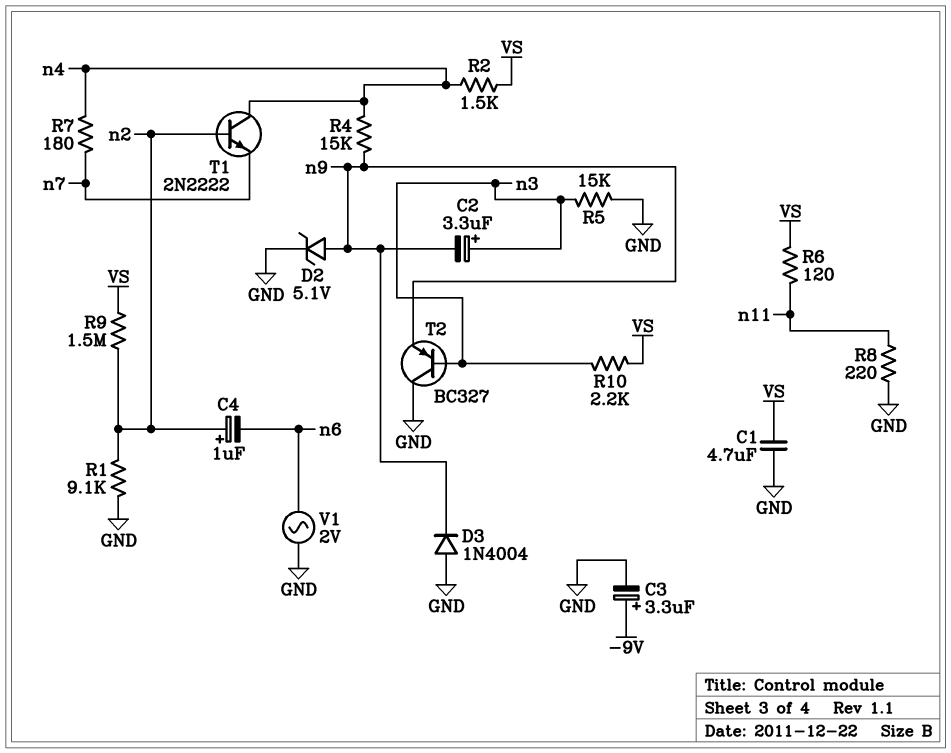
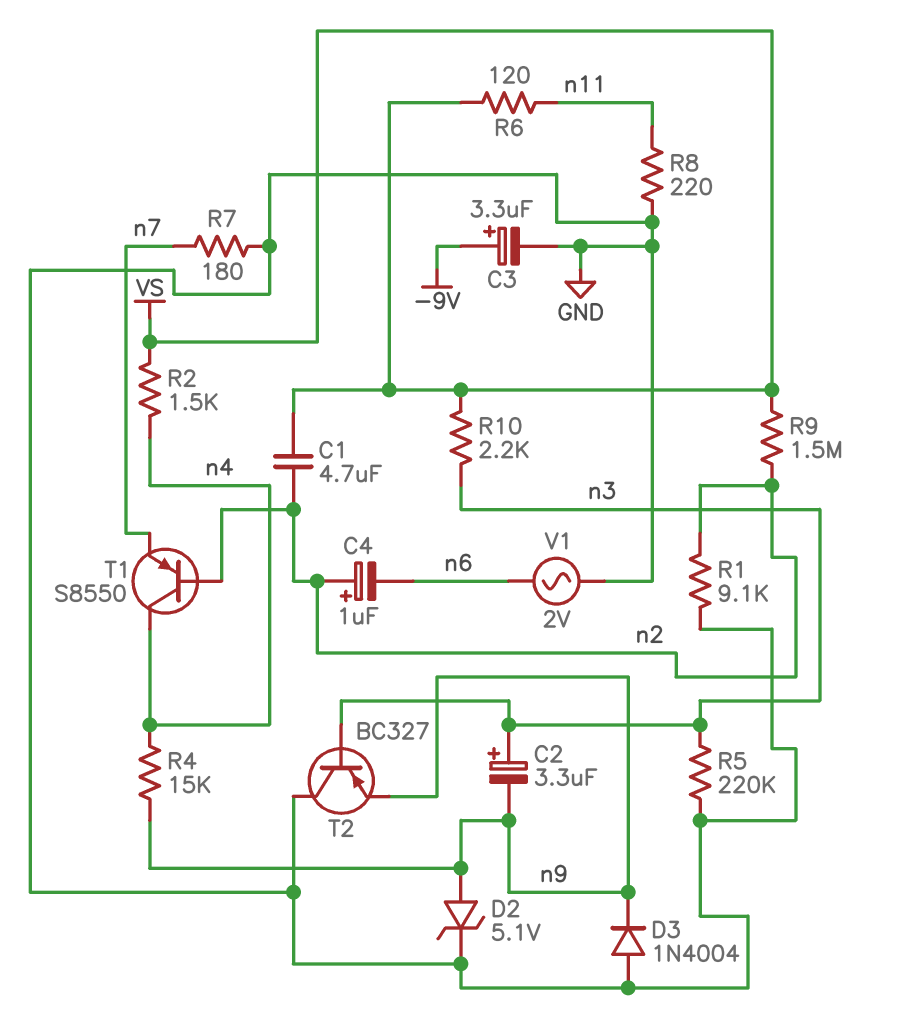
C1: 4.7uF (GND, VS) -> 4.7uF (VS, n2)
R5: 15k (GND, n3) -> 220k (GND, n3)
R7: 180 (n4, n7) -> 180 (GND, n7)
T1: NPN 2N2222 (B n2, C n4, E n7) -> PNP S8550 (B n2, C n4, E n7)

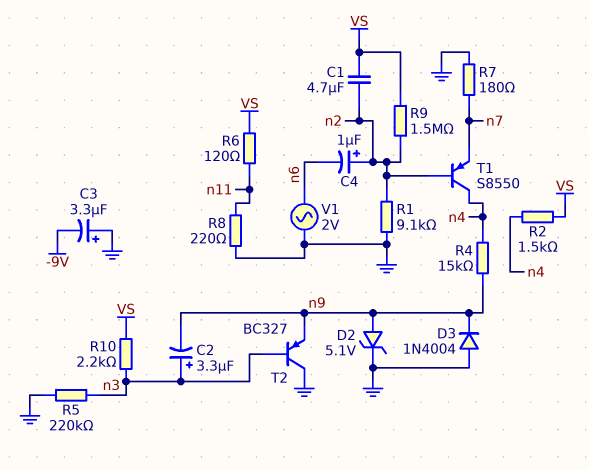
C3: 3.3uF (plus -9V, minus GND) -> 3.3uF (plus GND, minus -9V)

